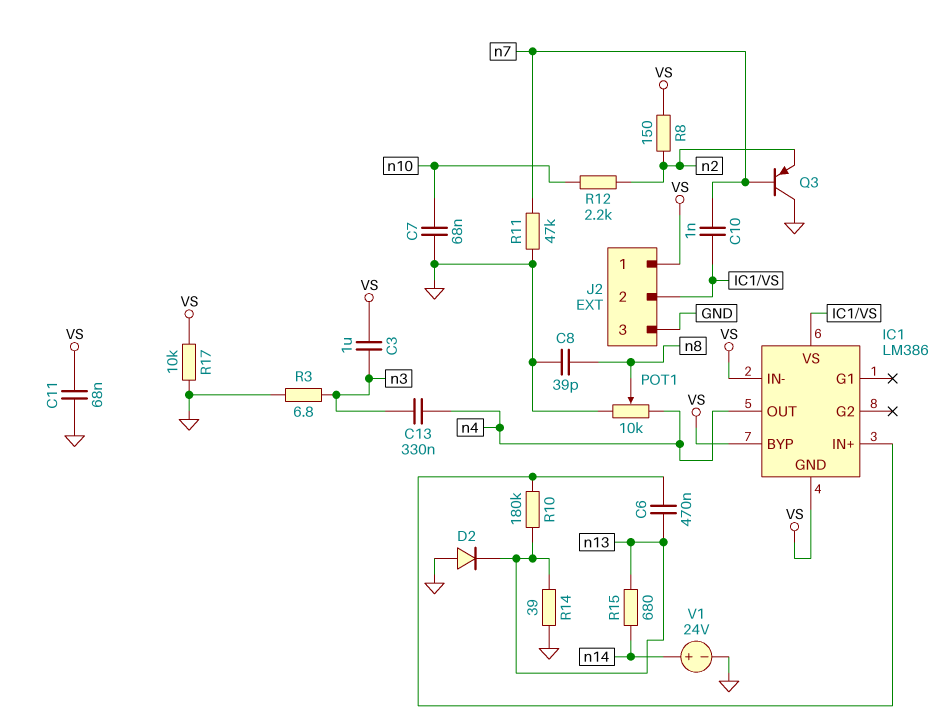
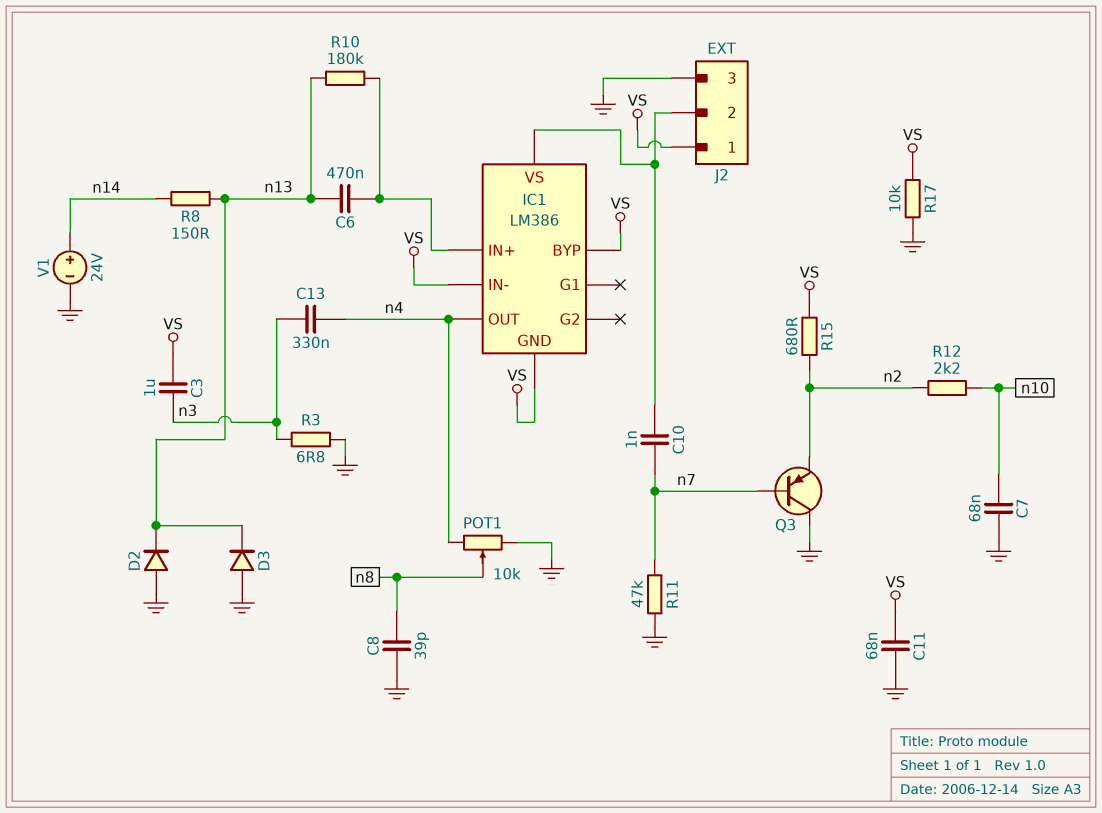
D3: none -> diode (A GND, K n13)
R8: 150 (VS, n2) -> 150 (n13, n14)
R14: 39 (GND, n13) -> none
R15: 680 (n13, n14) -> 680 (VS, n2)

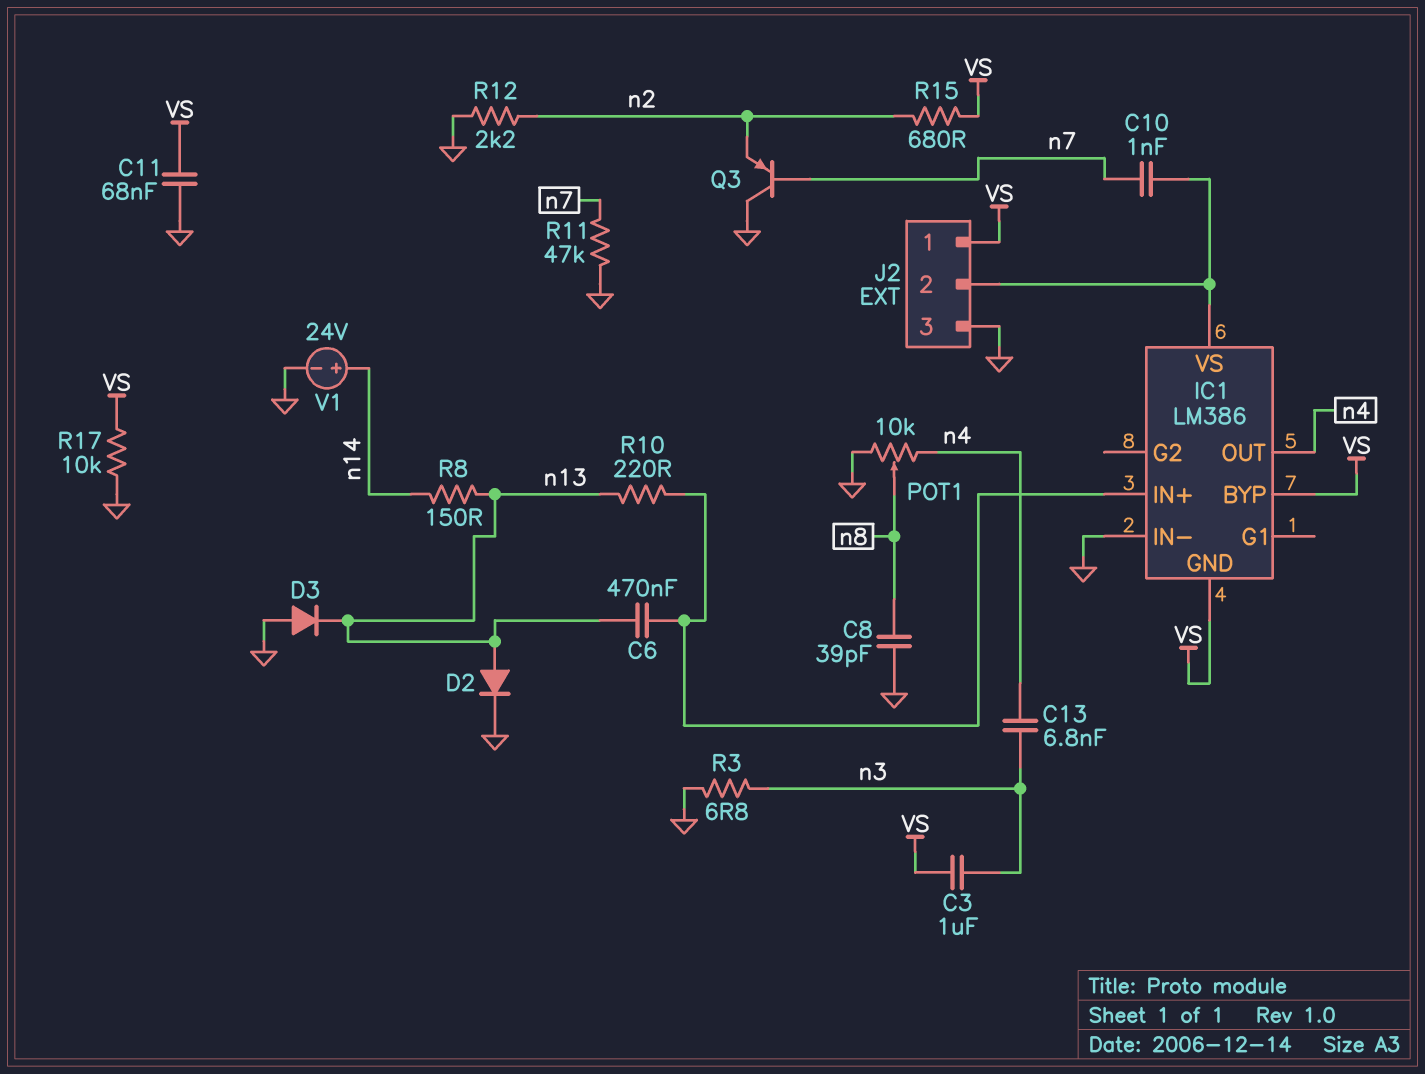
C7: 68nF (GND, n10) -> none
C13: 330nF (n3, n4) -> 6.8nF (n3, n4)
D2: diode (A GND, K n13) -> diode (A n13, K GND)
IC1 pin IN-: VS -> GND
R10: 180k (IC1/IN+, n13) -> 220 (IC1/IN+, n13)
R12: 2.2k (n2, n10) -> 2.2k (GND, n2)

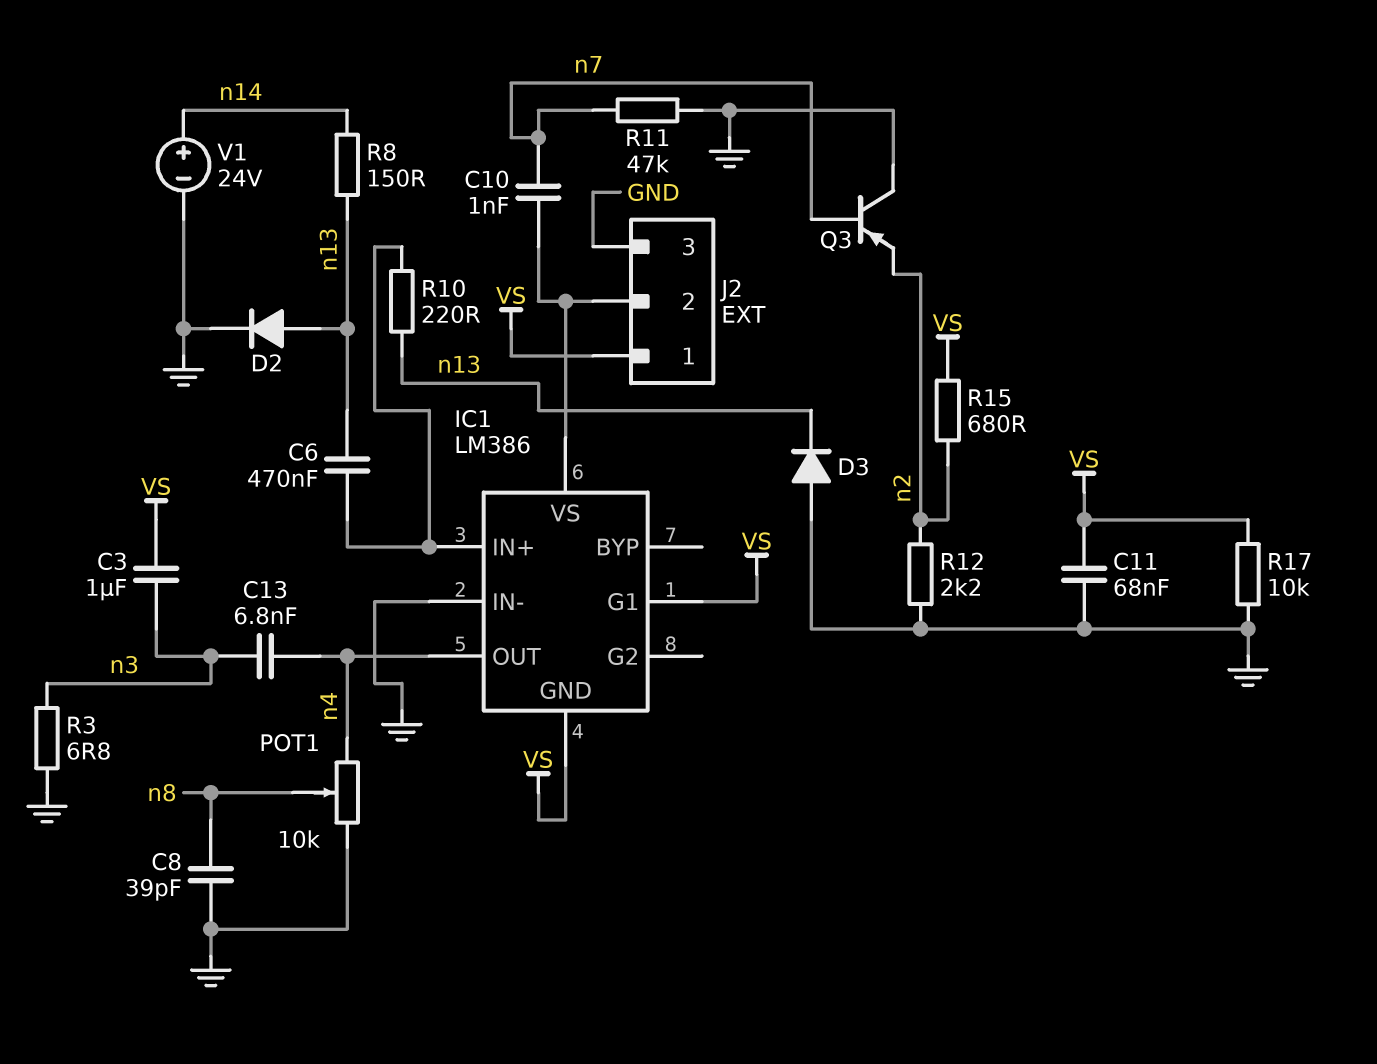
IC1 pin BYP: VS -> none
IC1 pin G1: none -> VS

